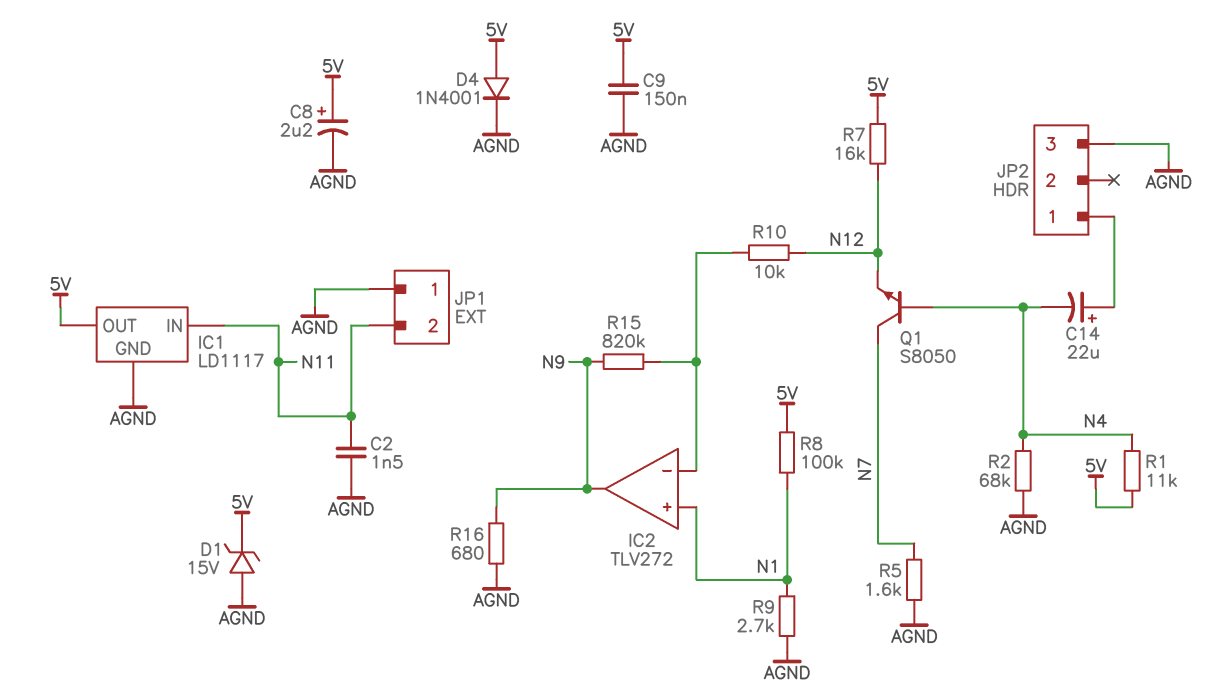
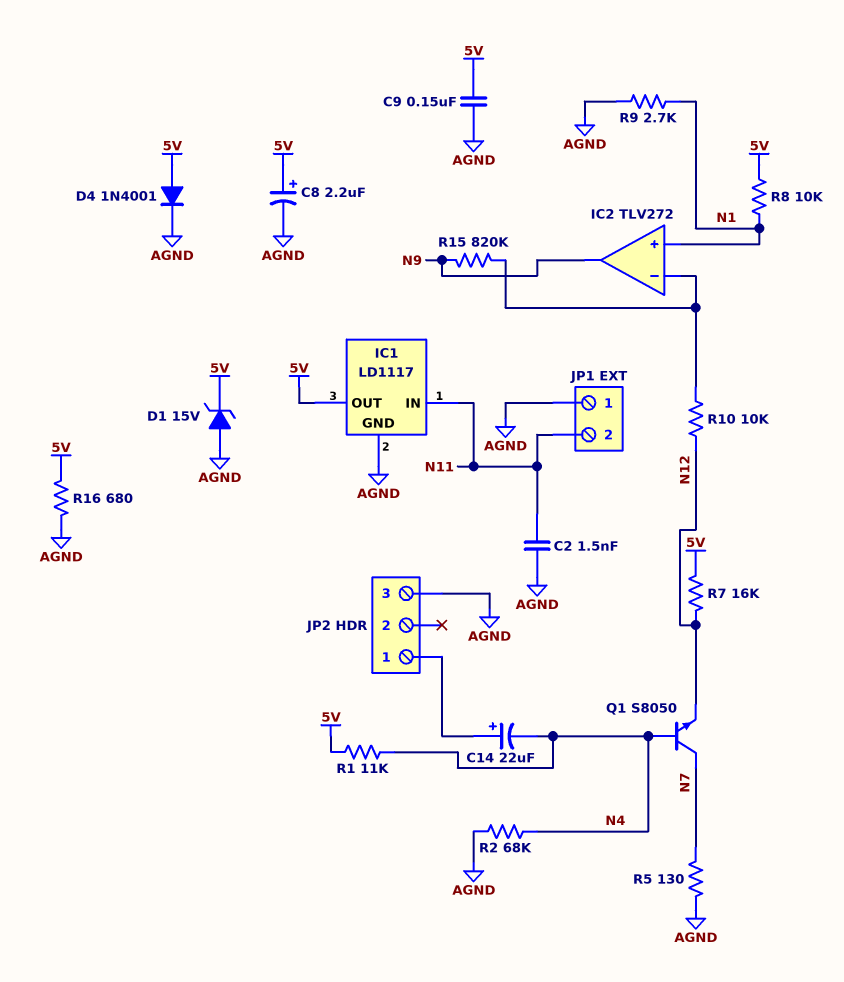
R5: 1.6k (AGND, N7) -> 130 (AGND, N7)
R8: 100k (5V, N1) -> 10k (5V, N1)
R16: 680 (AGND, N9) -> 680 (5V, AGND)

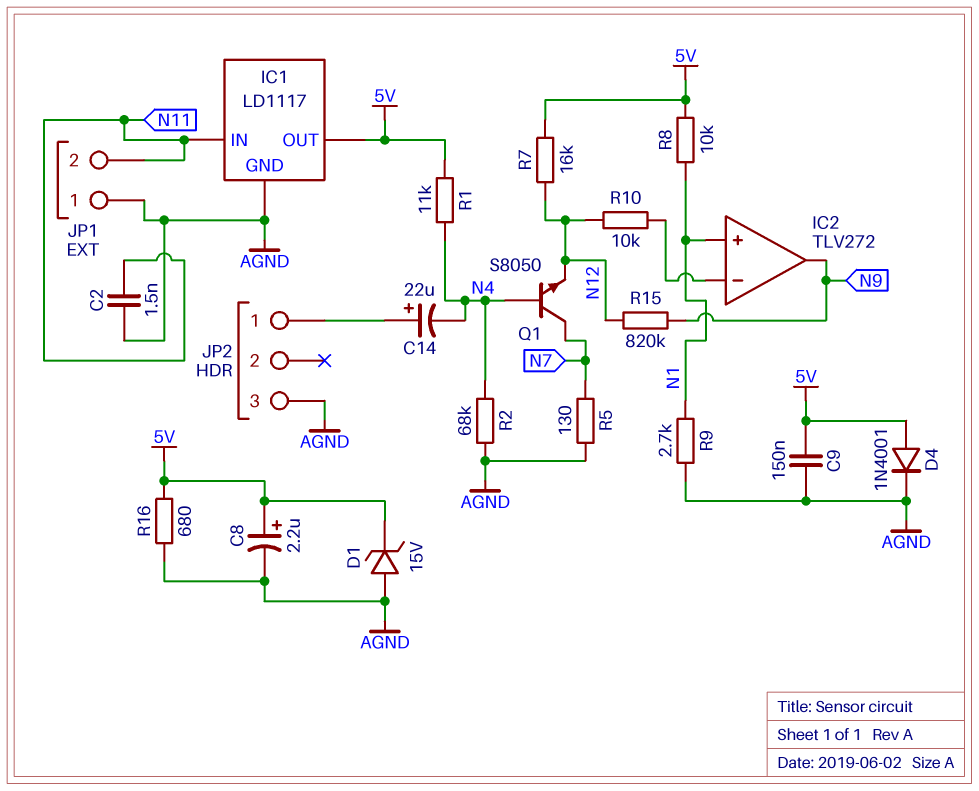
R15: 820k (IC2/in-, N9) -> 820k (N9, N12)

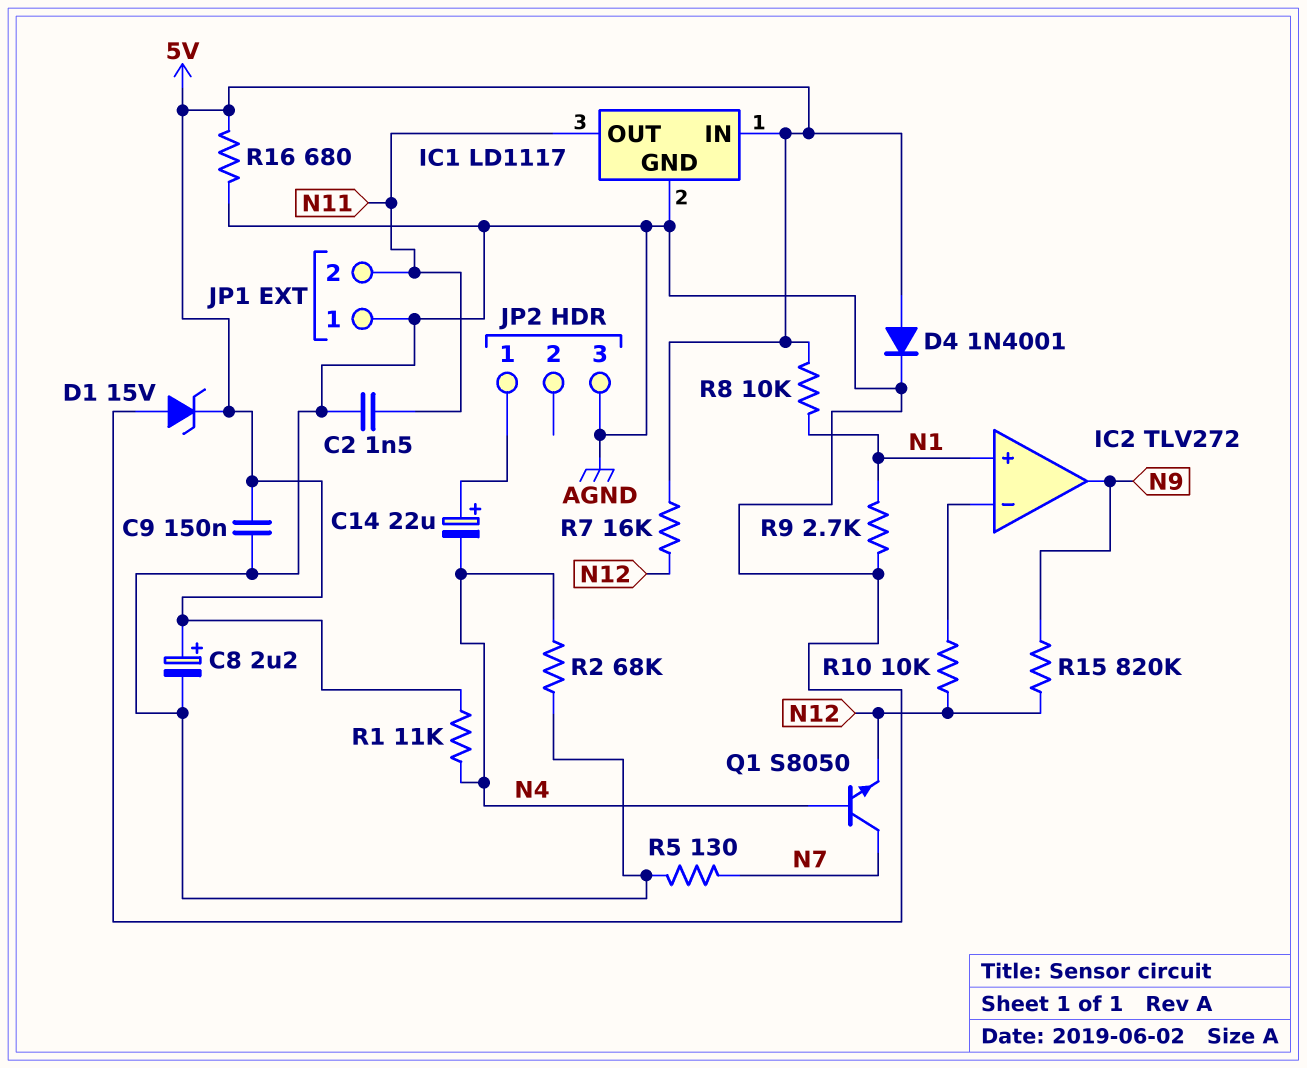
IC1 pin IN: N11 -> 5V
IC1 pin OUT: 5V -> N11

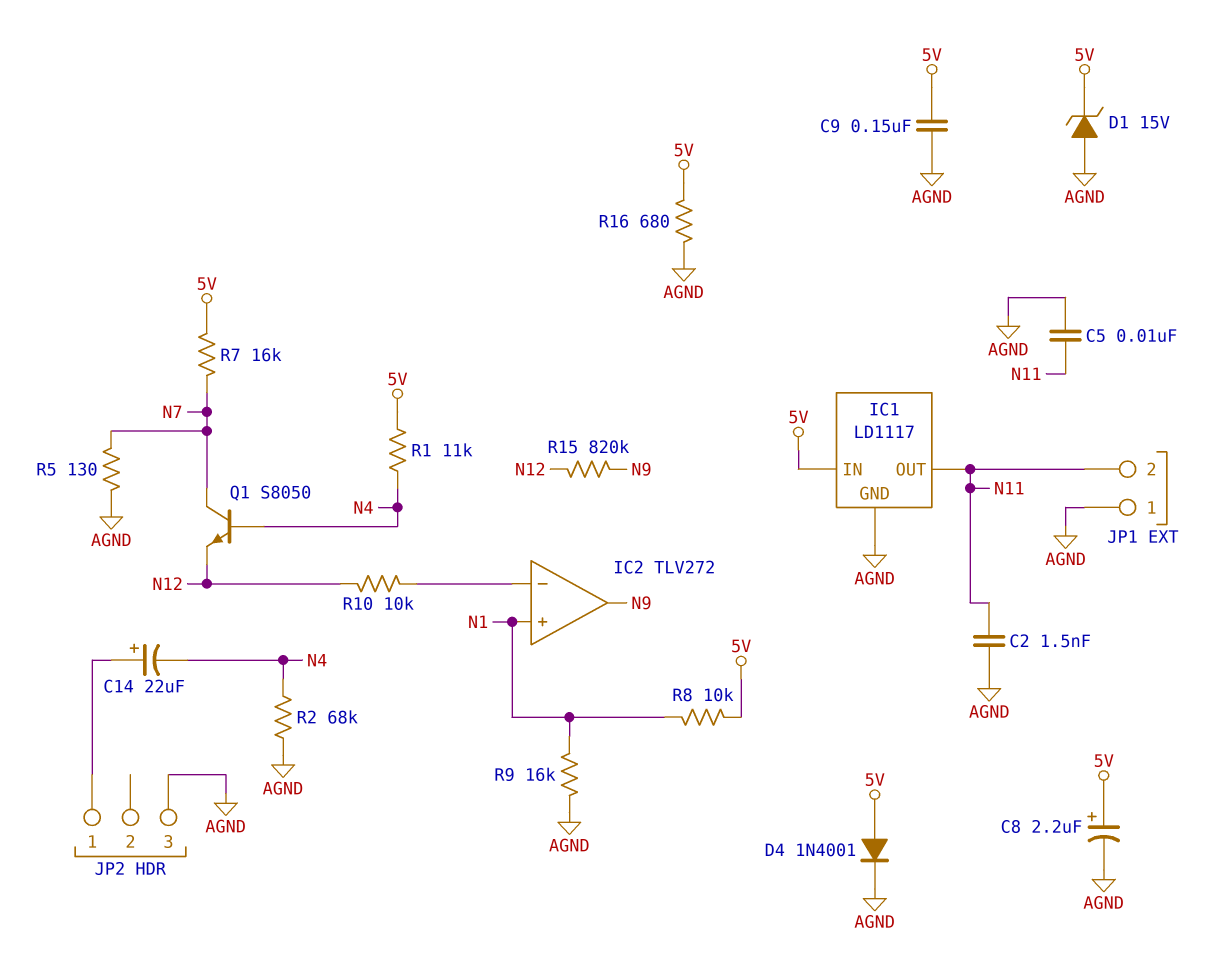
C5: none -> 10nF (AGND, N11)
R7: 16k (5V, N12) -> 16k (5V, N7)
R9: 2.7k (AGND, N1) -> 16k (AGND, N1)

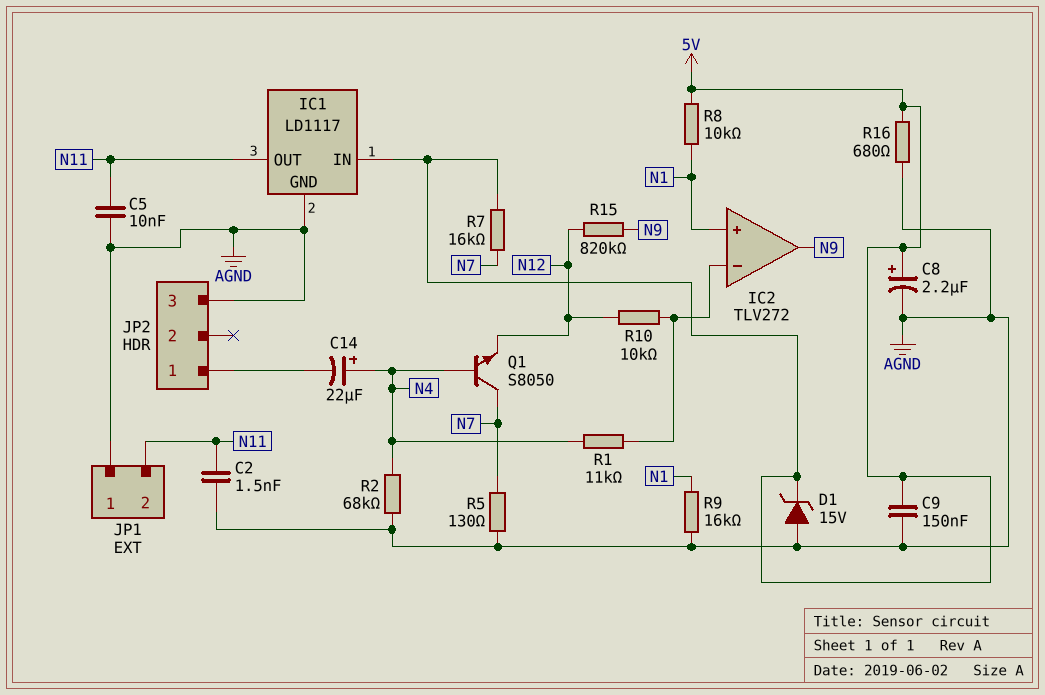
C14: 22uF (plus JP2/1, minus N4) -> 22uF (plus N4, minus JP2/1)
D4: diode 1N4001 (A 5V, K AGND) -> none
R1: 11k (5V, N4) -> 11k (IC2/in-, N4)

